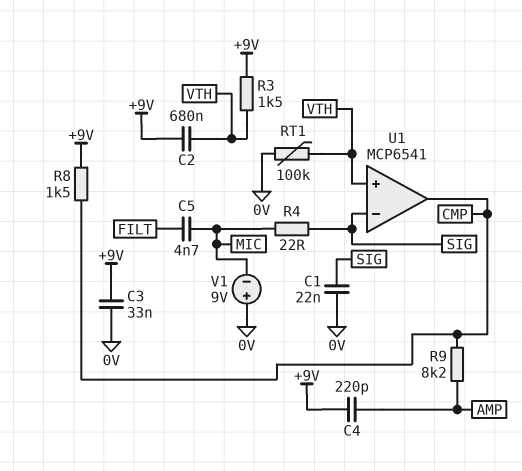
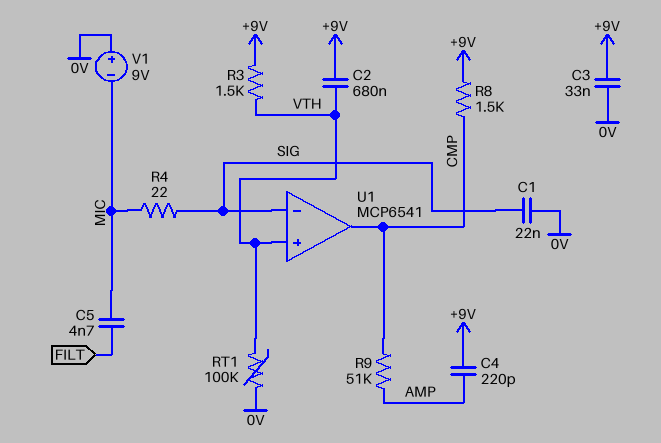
R9: 8.2k (AMP, CMP) -> 51k (AMP, CMP)

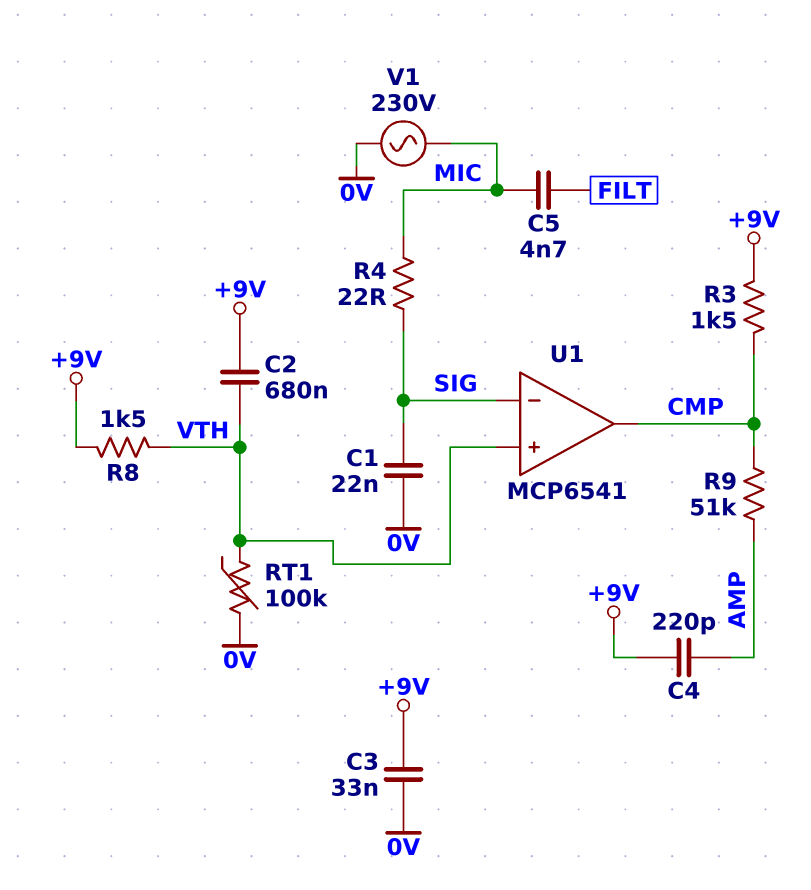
R3: 1.5k (+9V, VTH) -> 1.5k (+9V, CMP)
R8: 1.5k (+9V, CMP) -> 1.5k (+9V, VTH)
V1: 9V (plus 0V, minus MIC) -> AC 230V (0V, MIC)

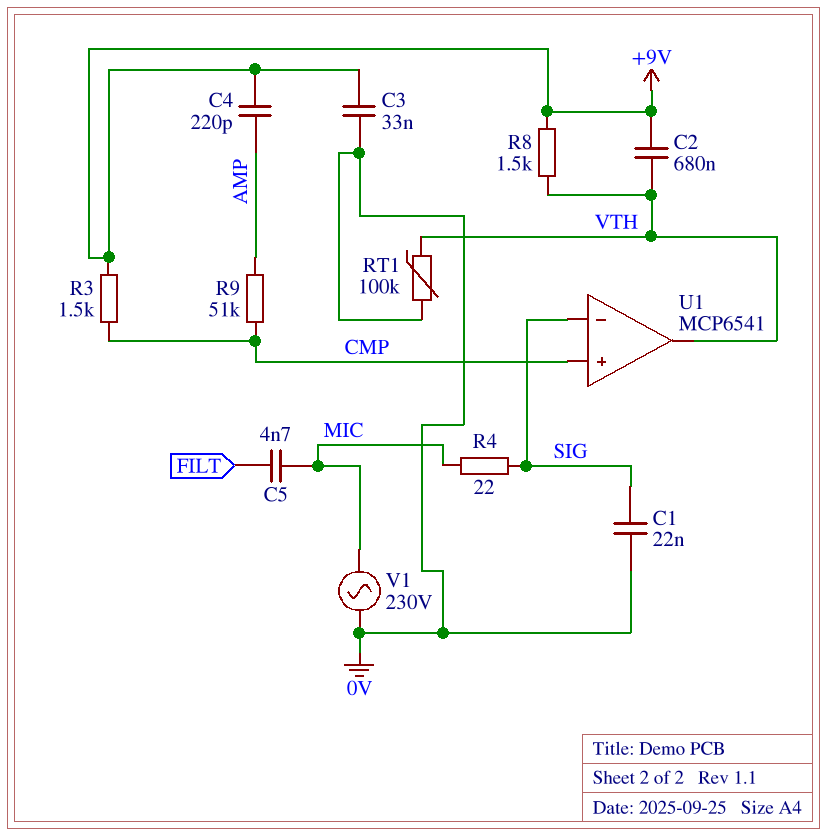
U1 pin in+: VTH -> CMP
U1 pin out: CMP -> VTH

